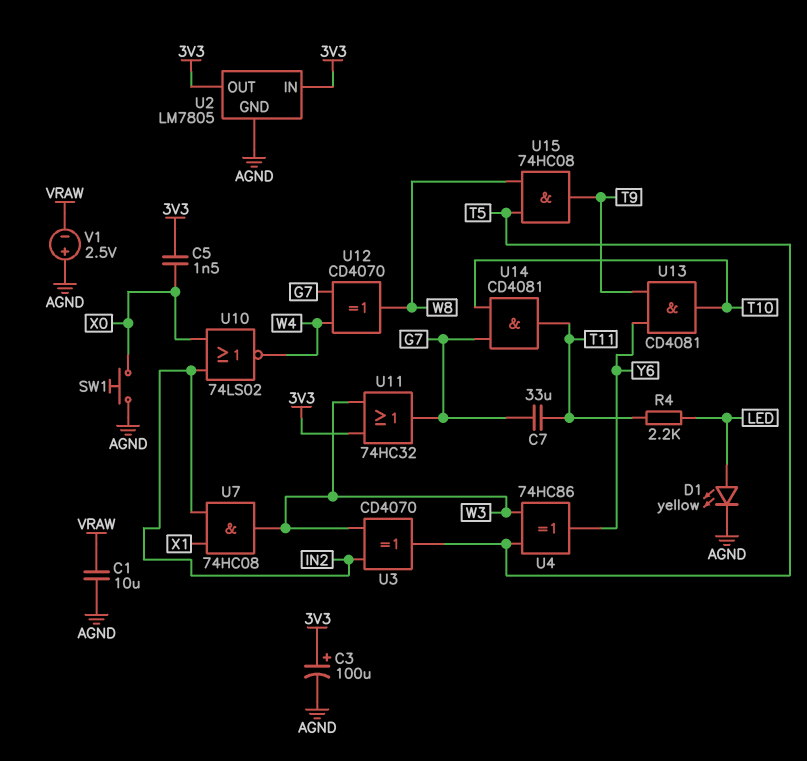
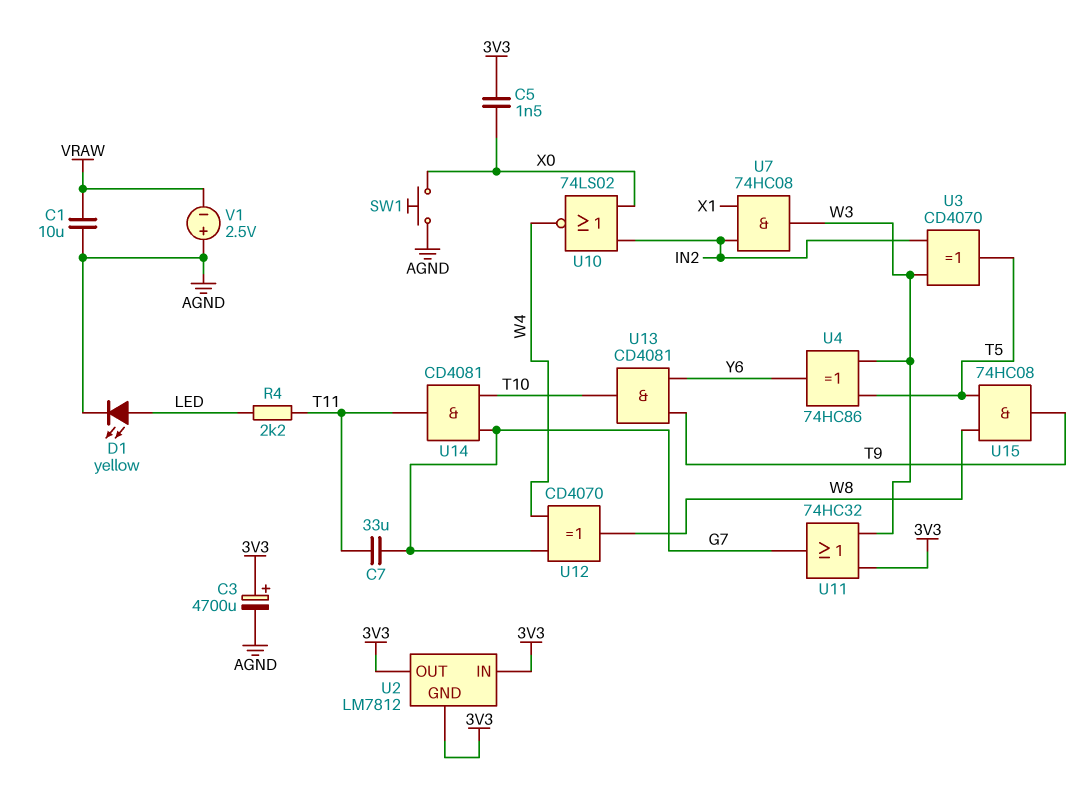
C3: 100uF (plus 3V3, minus AGND) -> 4700uF (plus 3V3, minus AGND)
U2: LM7805 -> LM7812
U2 pin GND: AGND -> 3V3

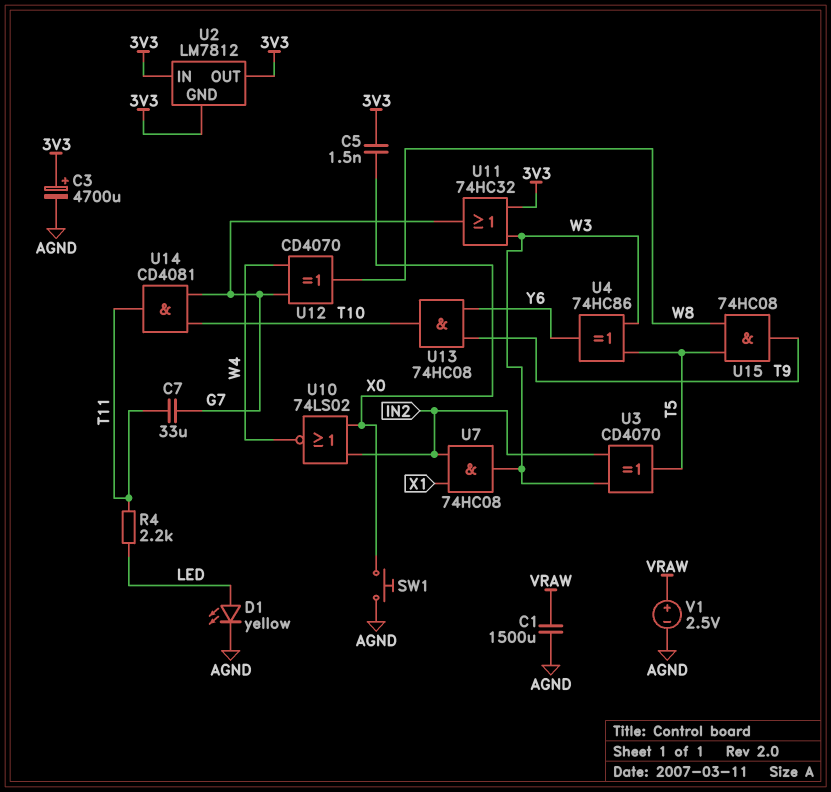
C1: 10uF (AGND, VRAW) -> 1500uF (AGND, VRAW)
U13: AND CD4081 (in T9, in Y6, out T10) -> AND 74HC08 (in T9, in Y6, out T10)
V1: 2.5V (plus AGND, minus VRAW) -> 2.5V (plus VRAW, minus AGND)

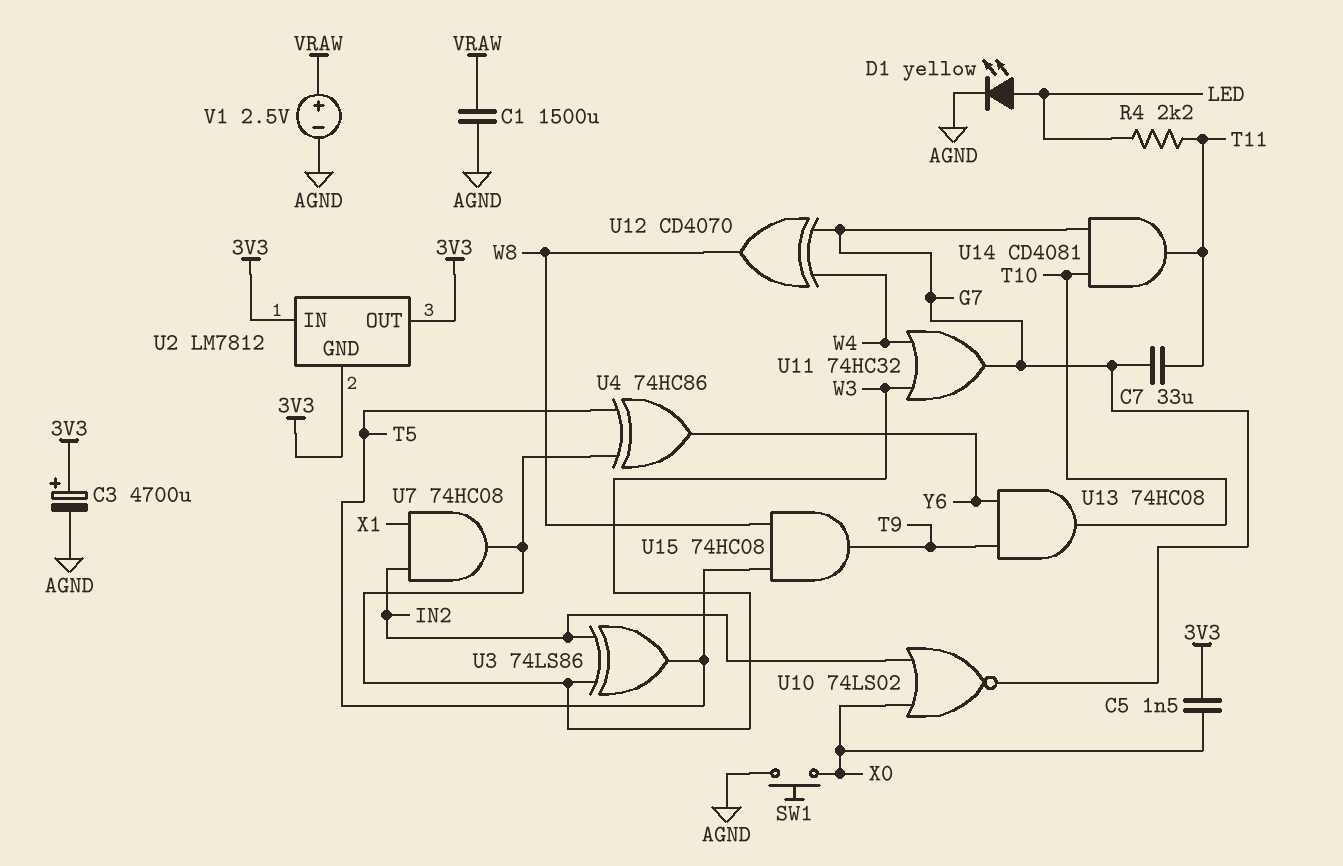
U3: XOR CD4070 (in IN2, in W3, out T5) -> XOR 74LS86 (in IN2, in W3, out T5)
U10: NOR 74LS02 (in IN2, in X0, out W4) -> NOR 74LS02 (in IN2, in X0, out G7)
U11: OR 74HC32 (in 3V3, in W3, out G7) -> OR 74HC32 (in W3, in W4, out G7)

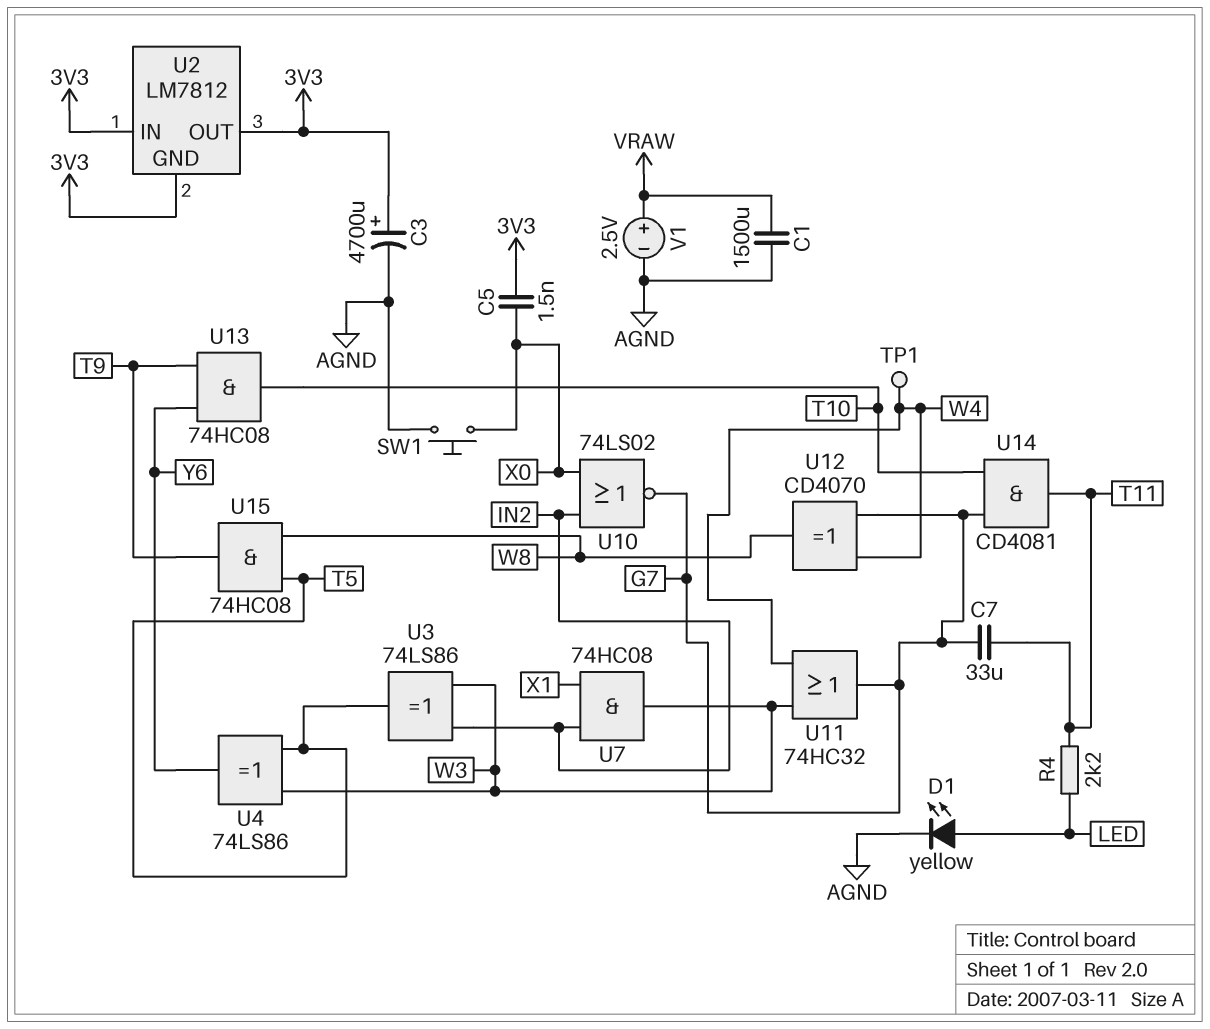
TP1: none -> test point (W4)
U4: XOR 74HC86 (in T5, in W3, out Y6) -> XOR 74LS86 (in T5, in W3, out Y6)

